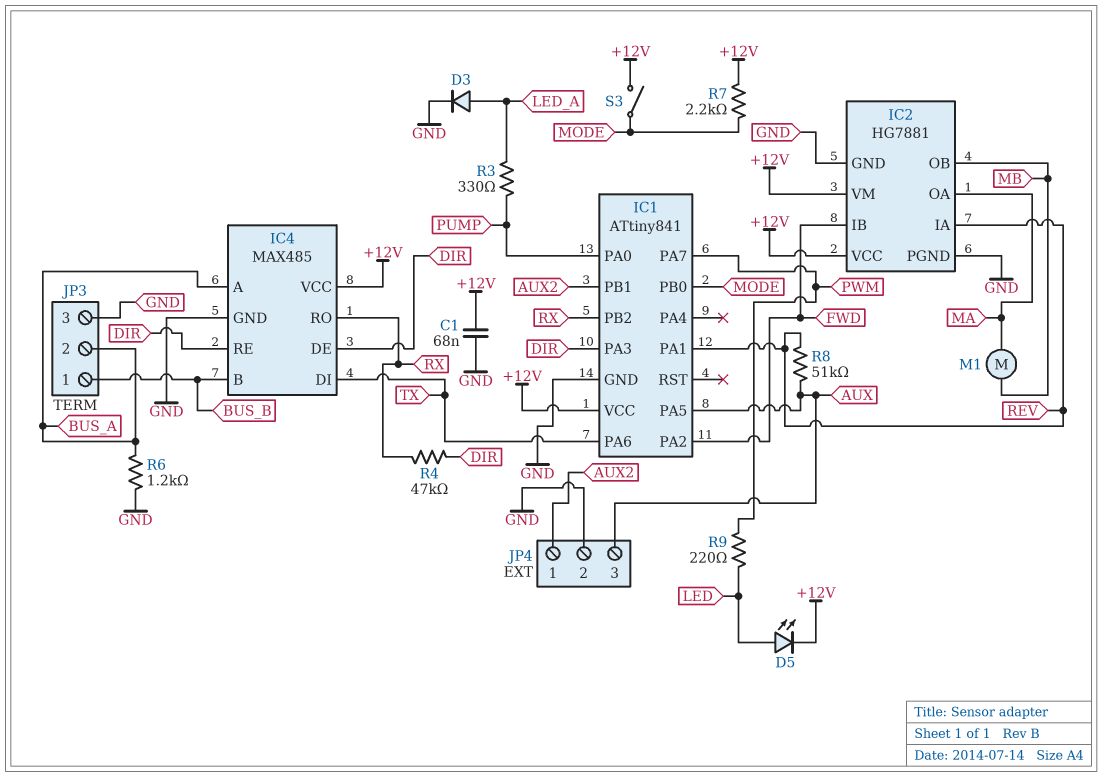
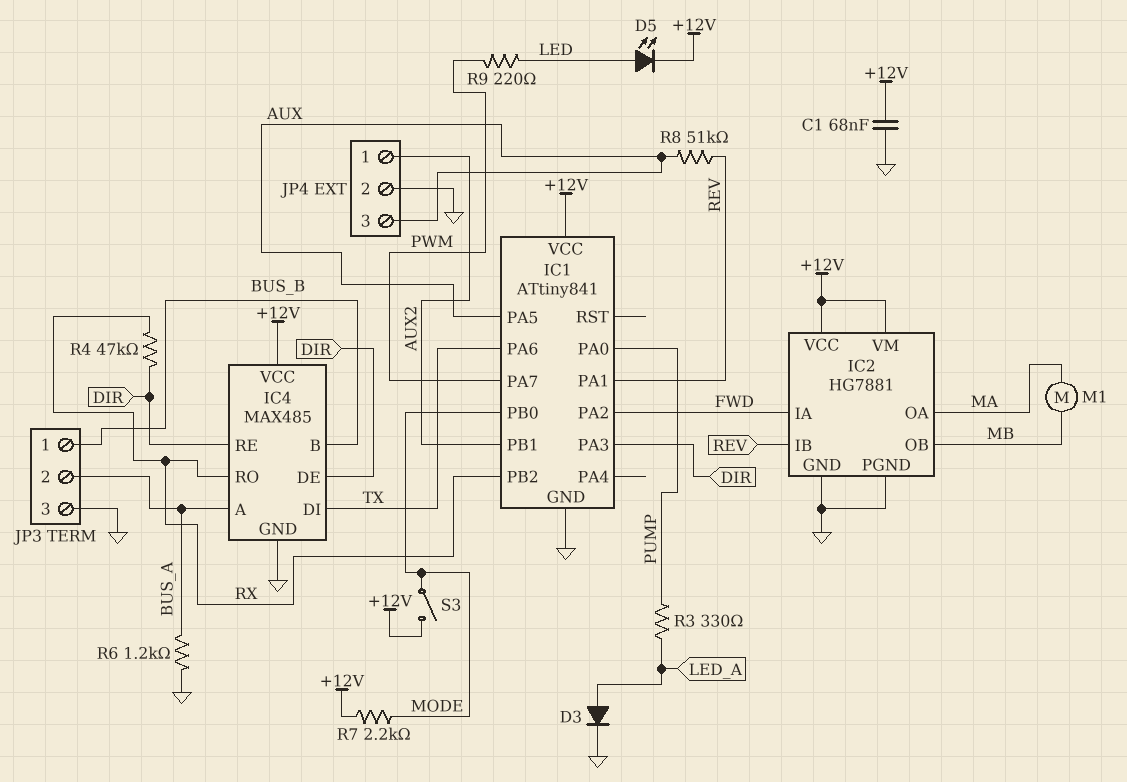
IC2 pin IA: REV -> FWD
IC2 pin IB: FWD -> REV

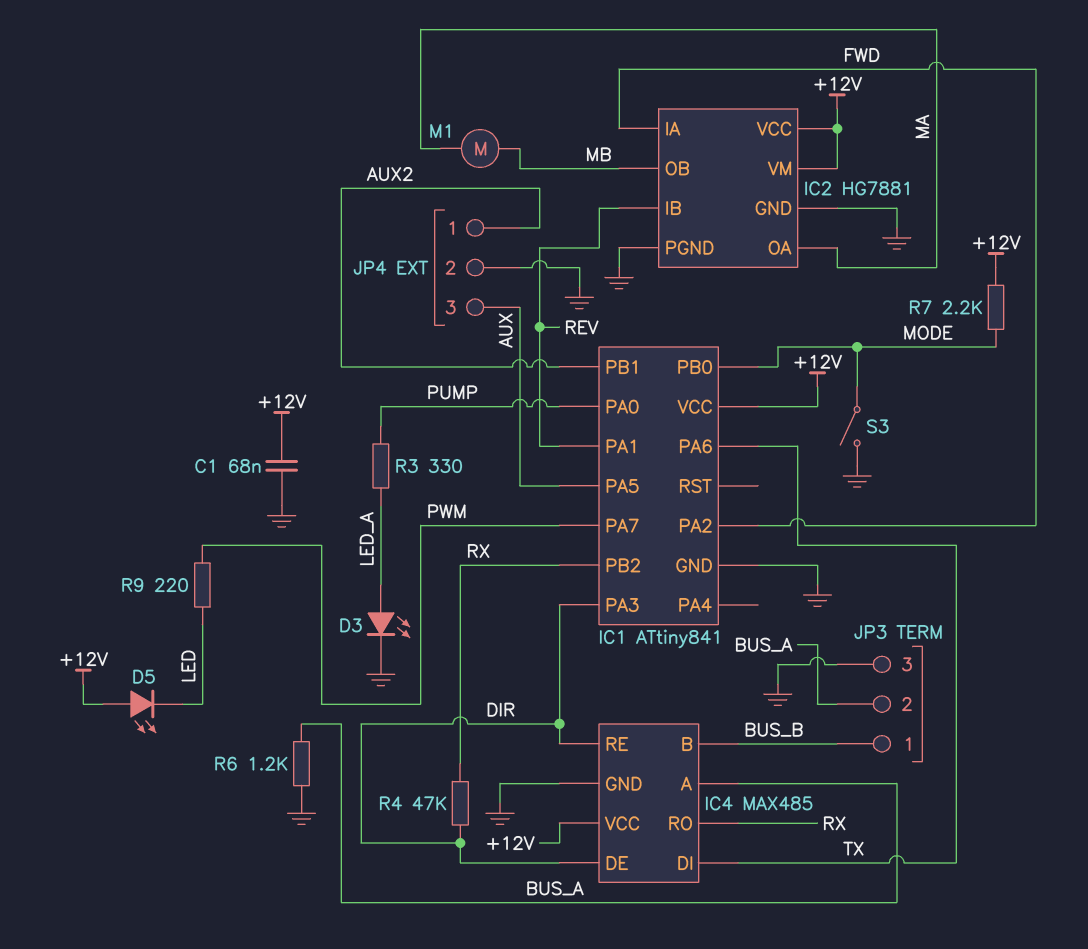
D3: diode (A LED_A, K GND) -> LED (A LED_A, K GND)
D5: LED (A LED, K +12V) -> LED (A +12V, K LED)
R8: 51k (AUX, REV) -> none
S3: switch (+12V, MODE) -> switch (GND, MODE)

